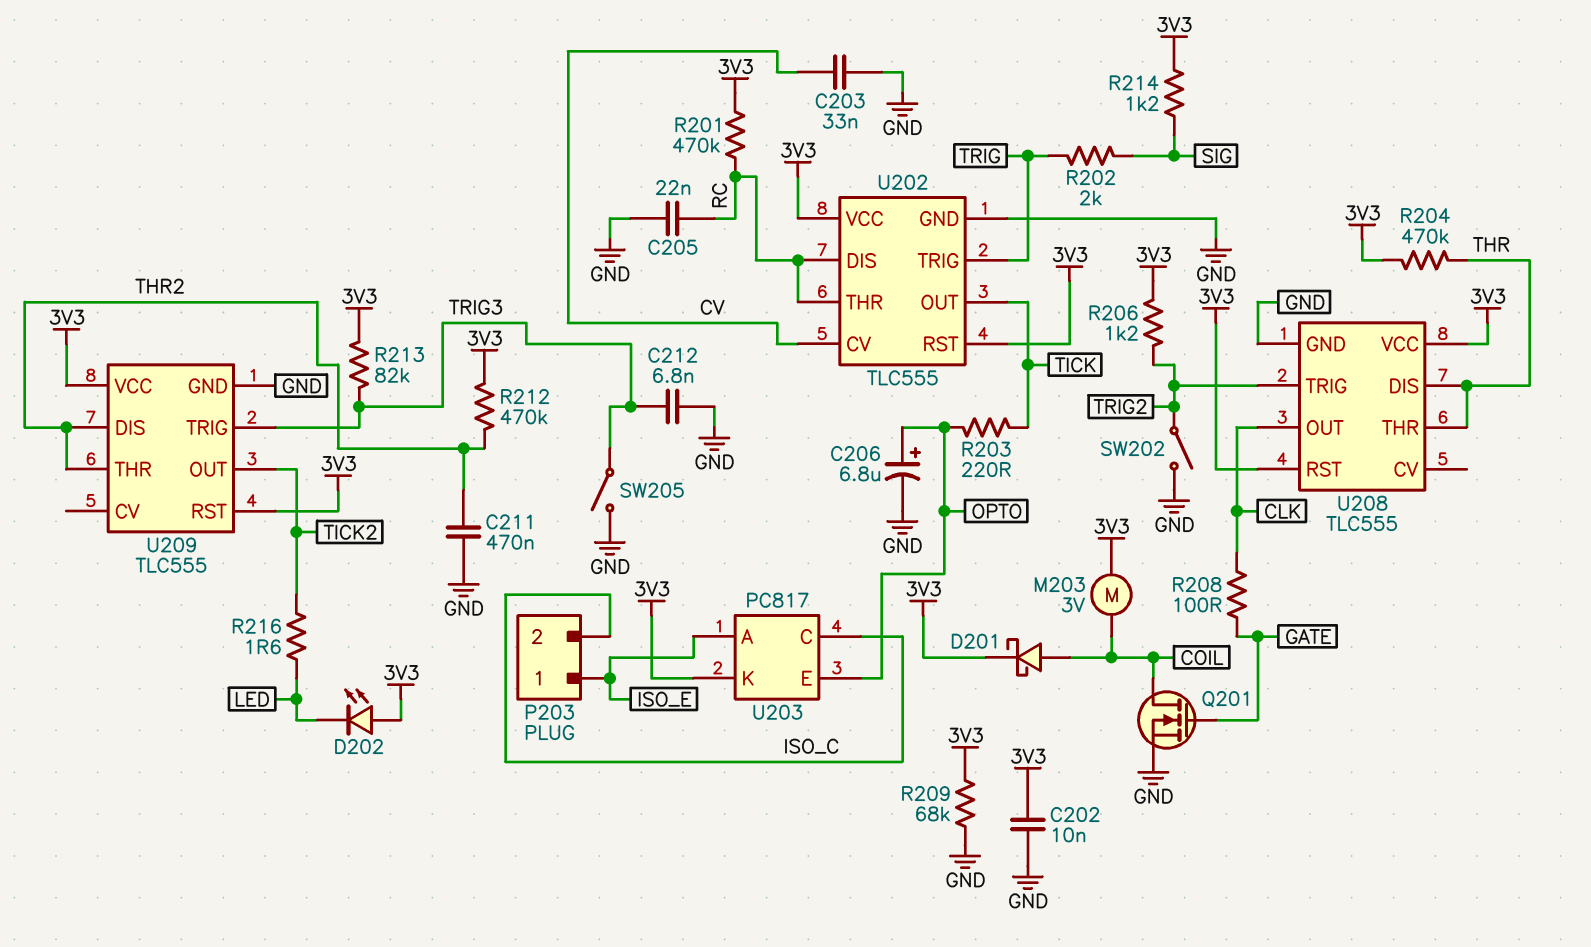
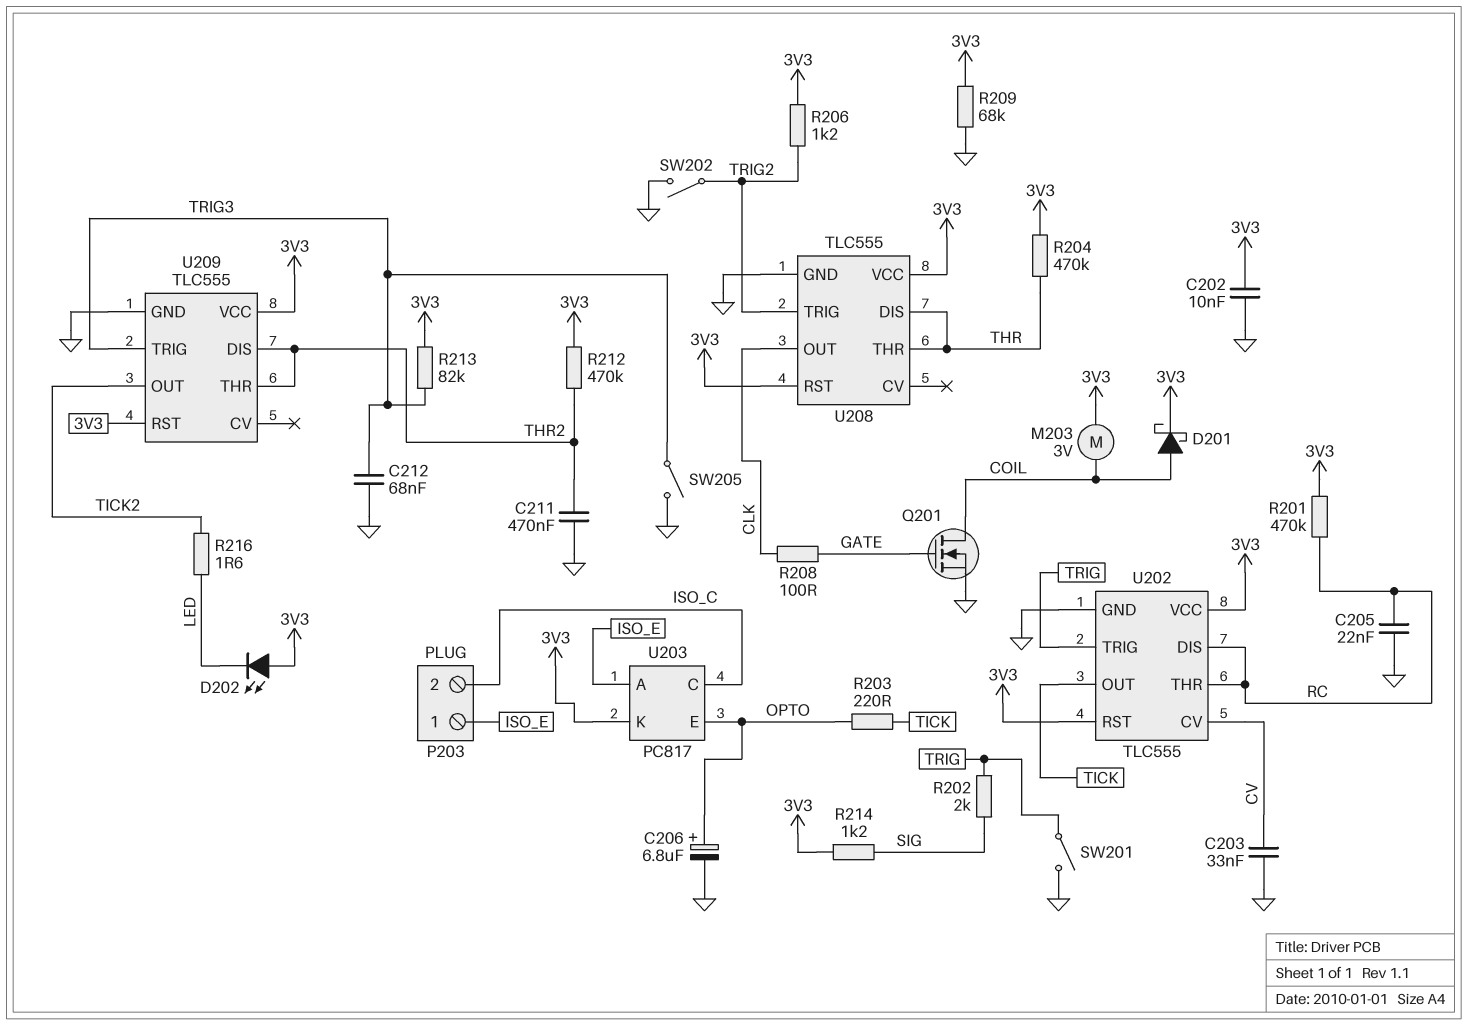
C212: 6.8nF (GND, TRIG3) -> 68nF (GND, TRIG3)
SW201: none -> switch (GND, TRIG)

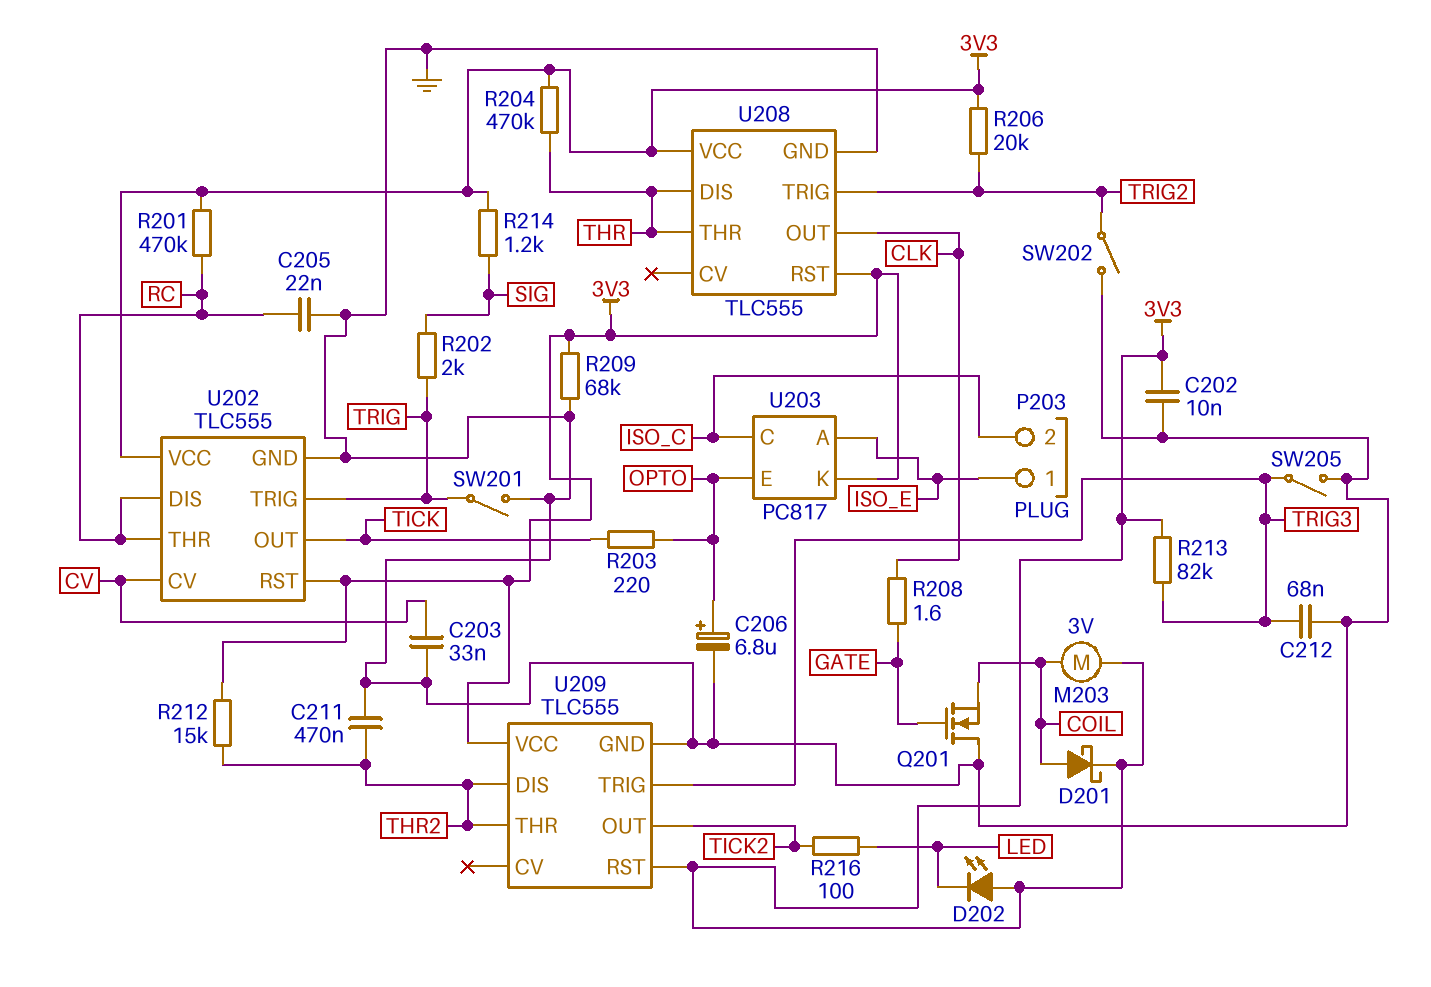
Q201: NMOS (G GATE, D COIL, S GND) -> NMOS (G GATE, D GND, S COIL)
R206: 1.2k (3V3, TRIG2) -> 20k (3V3, TRIG2)
R208: 100 (CLK, GATE) -> 1.6 (CLK, GATE)
R212: 470k (3V3, THR2) -> 15k (3V3, THR2)
R216: 1.6 (LED, TICK2) -> 100 (LED, TICK2)

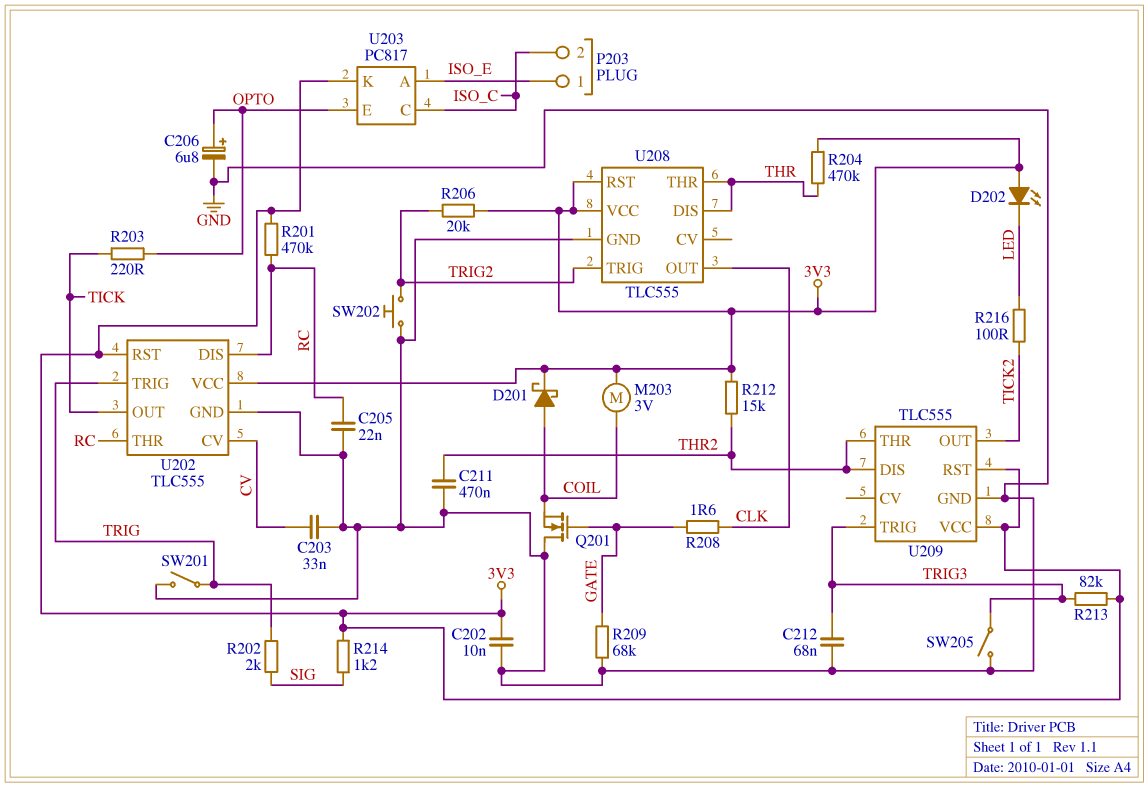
R209: 68k (3V3, GND) -> 68k (GATE, GND)
SW202: switch (GND, TRIG2) -> button (GND, TRIG2)

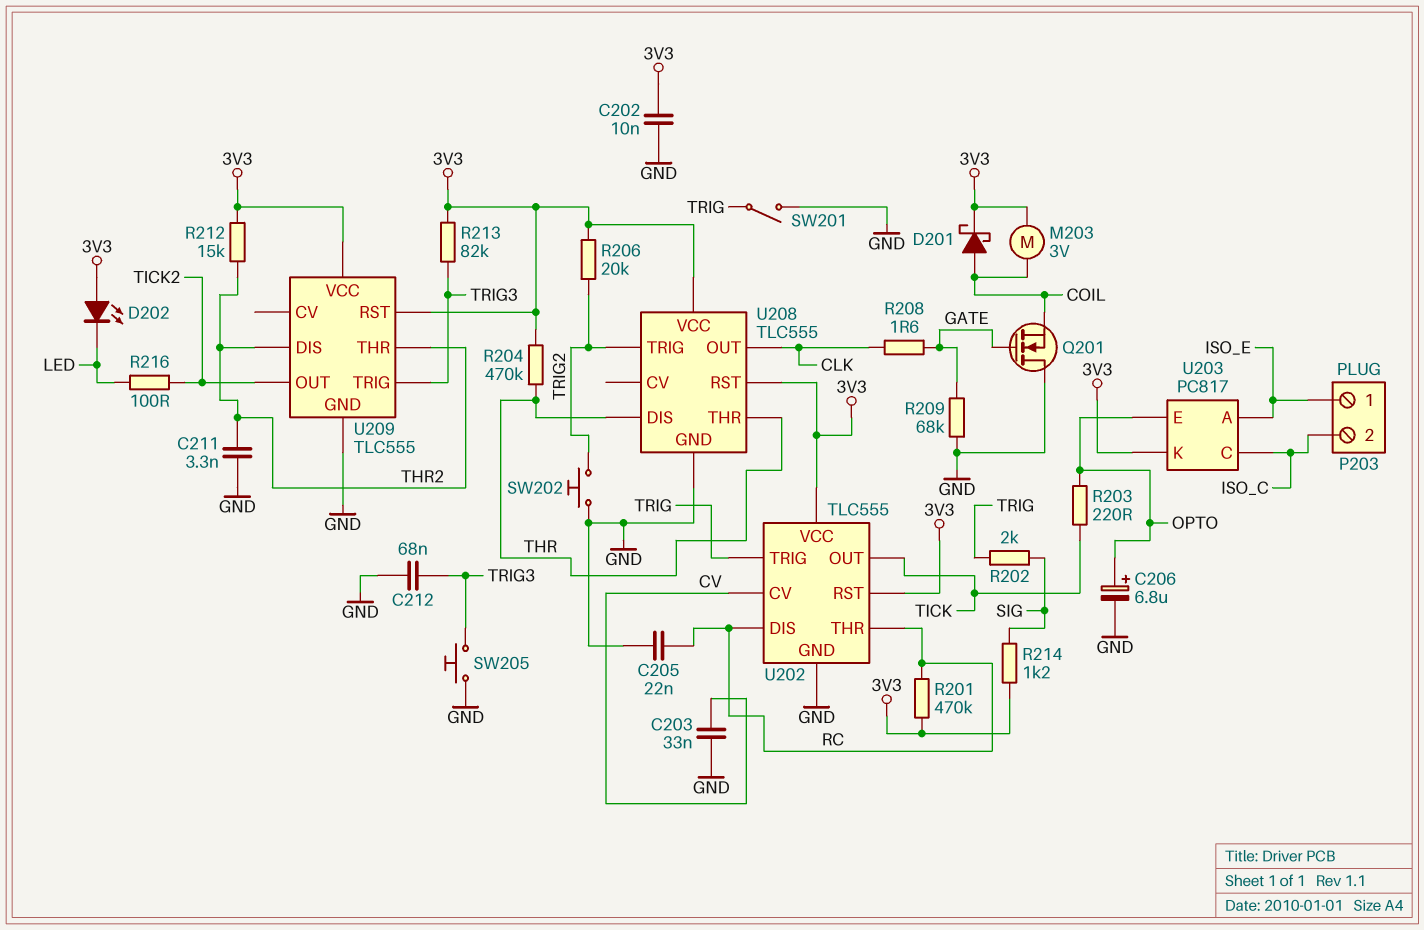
C211: 470nF (GND, THR2) -> 3.3nF (GND, THR2)
SW205: switch (GND, TRIG3) -> button (GND, TRIG3)

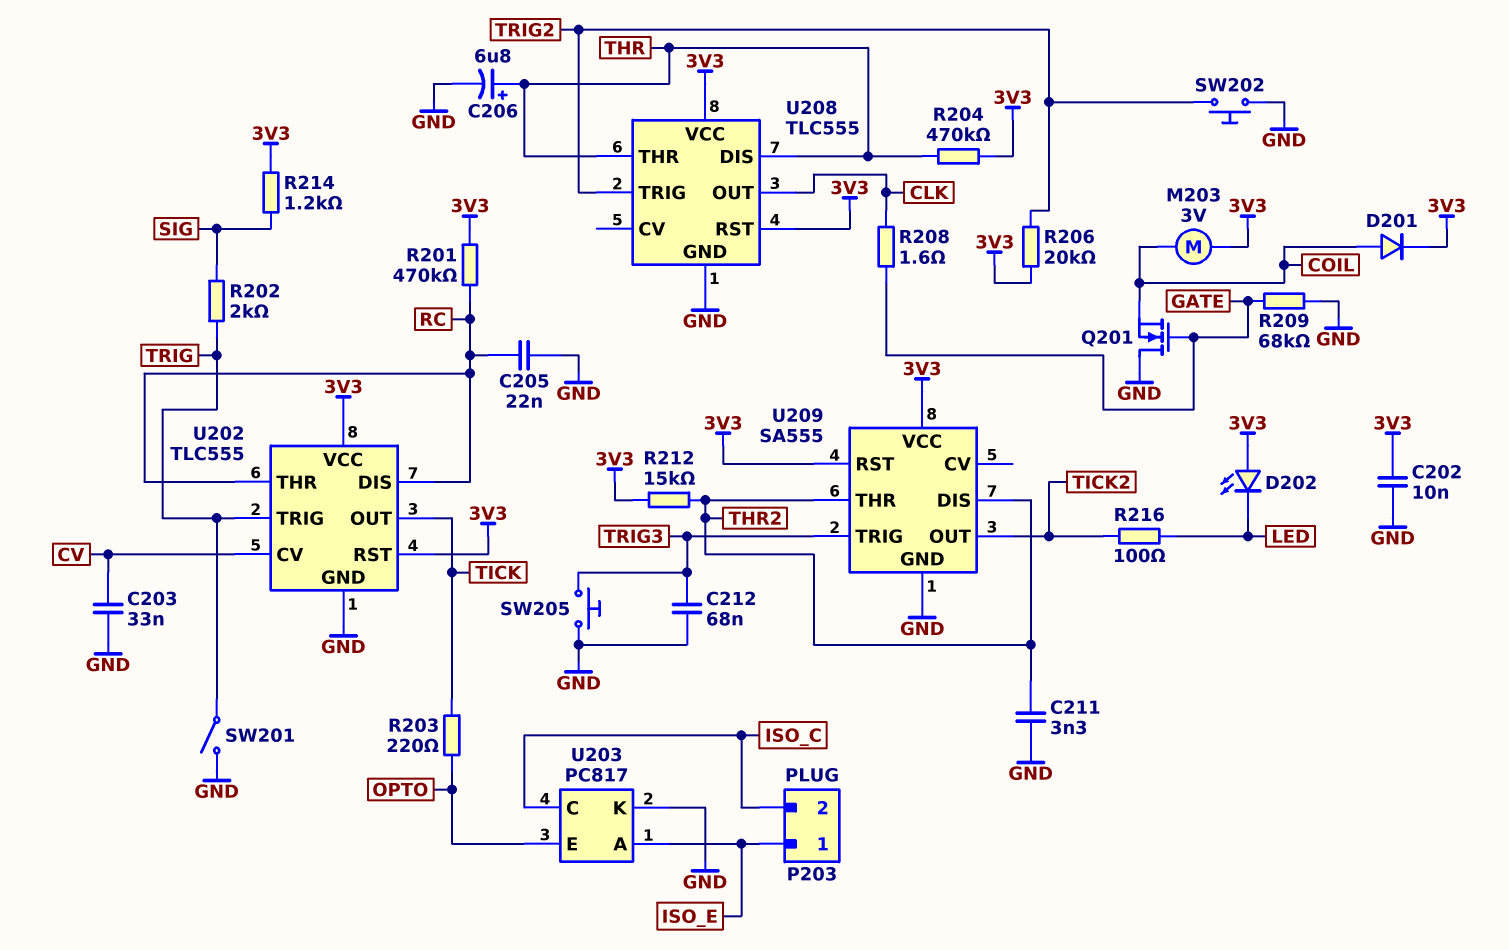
C206: 6.8uF (plus OPTO, minus GND) -> 6.8uF (plus THR, minus GND)
D201: schottky (A COIL, K 3V3) -> diode (A COIL, K 3V3)
R213: 82k (3V3, TRIG3) -> none
U203 pin K: 3V3 -> GND
U209: TLC555 -> SA555

